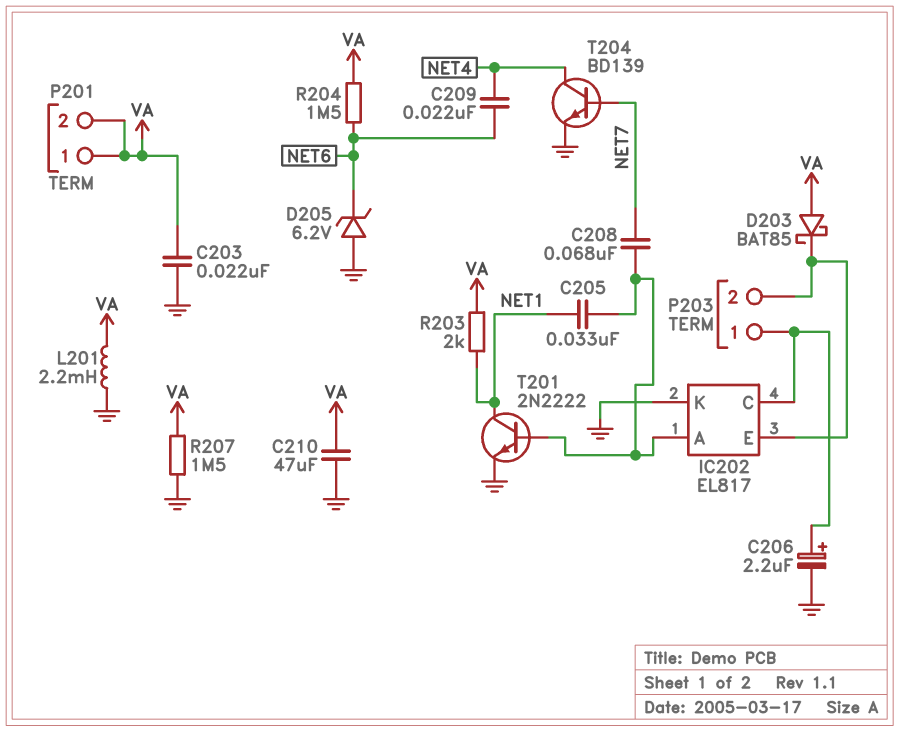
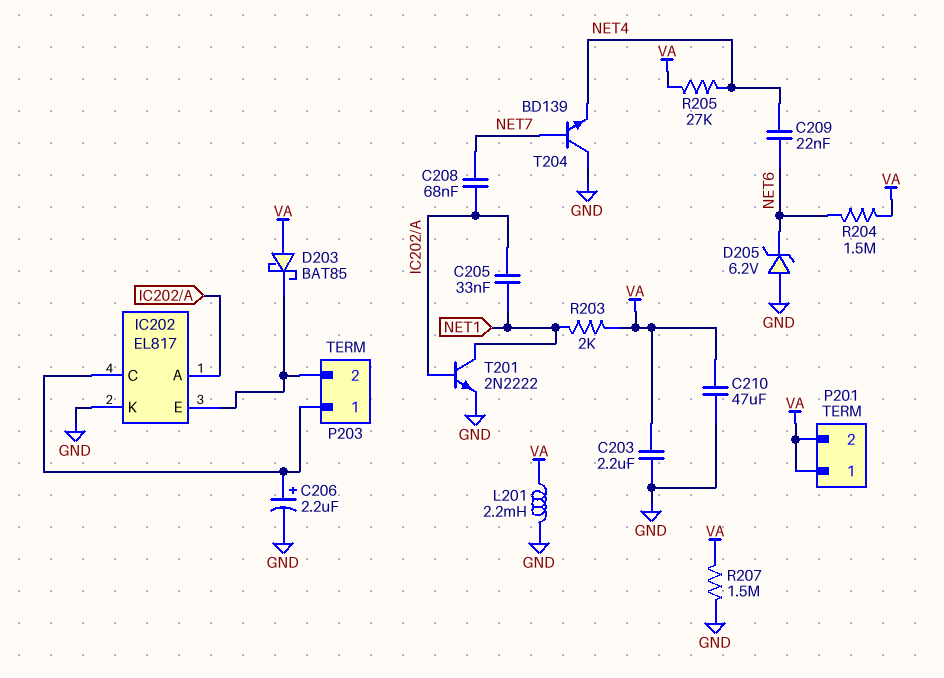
C203: 22nF (GND, VA) -> 2.2uF (GND, VA)
R205: none -> 27k (NET4, VA)
T204: NPN BD139 (B NET7, C NET4, E GND) -> NPN BD139 (B NET7, C GND, E NET4)

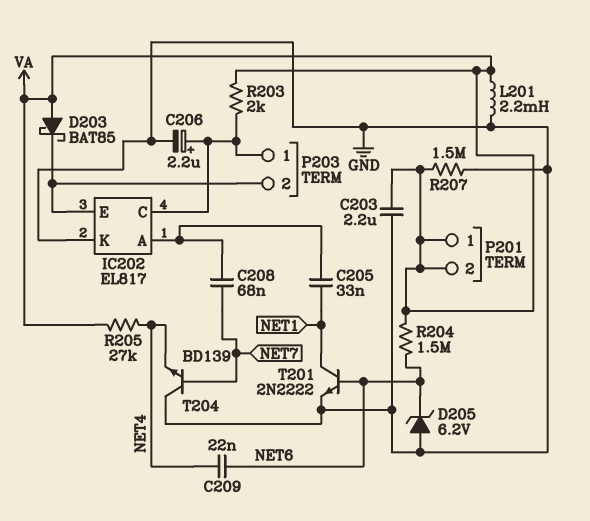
C210: 47uF (GND, VA) -> none
R203: 2k (NET1, VA) -> 2k (IC202/C, VA)
T201: NPN 2N2222 (B IC202/A, C NET1, E GND) -> NPN 2N2222 (B NET6, C NET1, E GND)

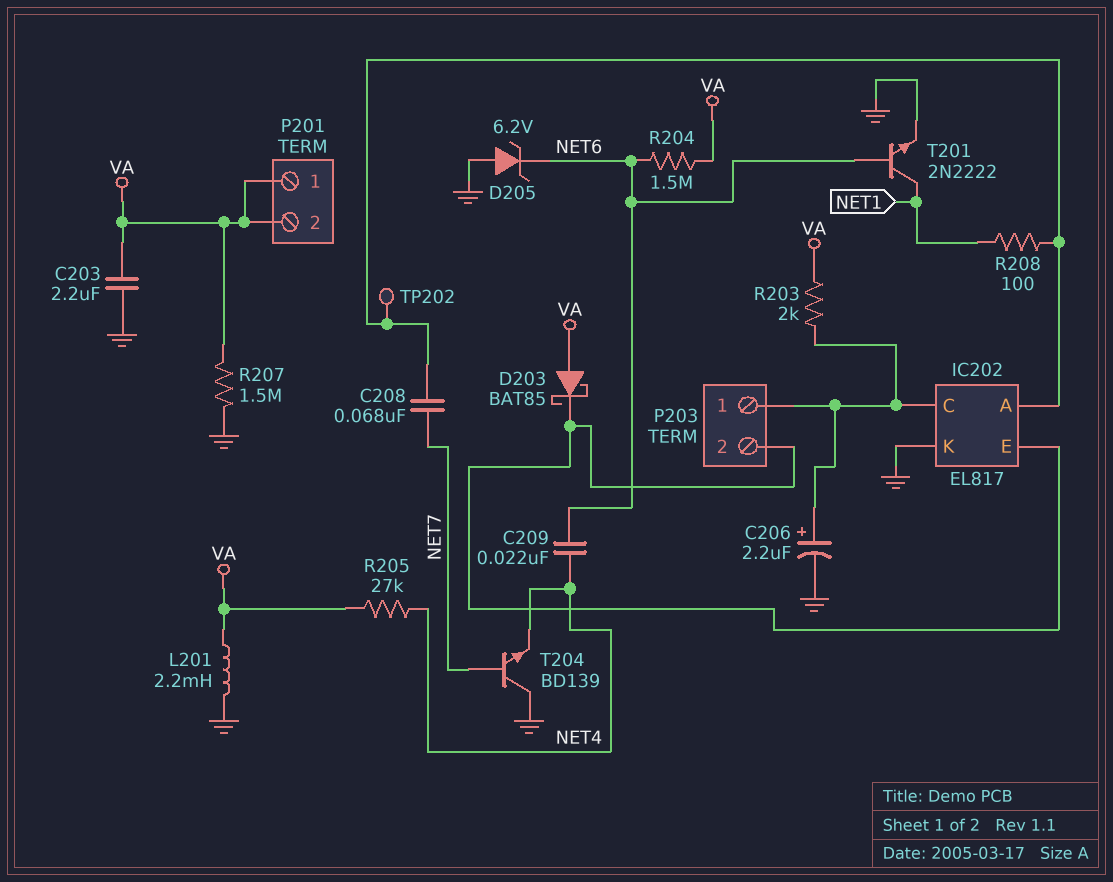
C205: 33nF (IC202/A, NET1) -> none
R208: none -> 100 (IC202/A, NET1)
TP202: none -> test point (IC202/A)

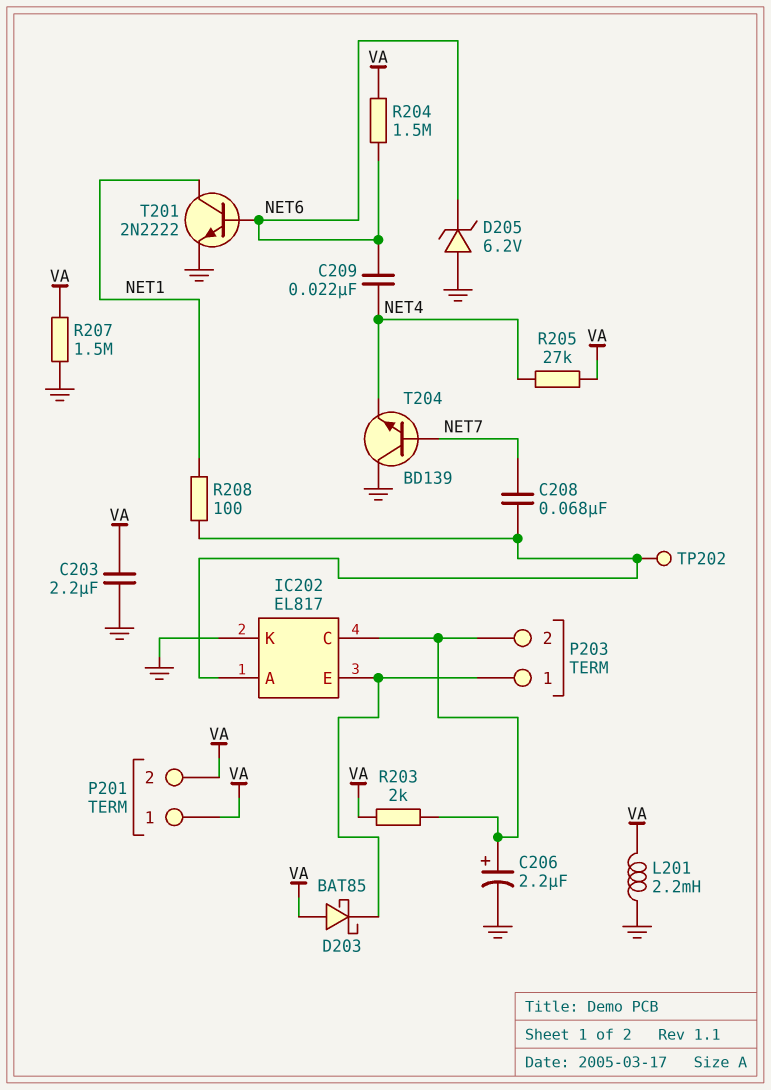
P203 pin 1: IC202/C -> IC202/E
P203 pin 2: IC202/E -> IC202/C

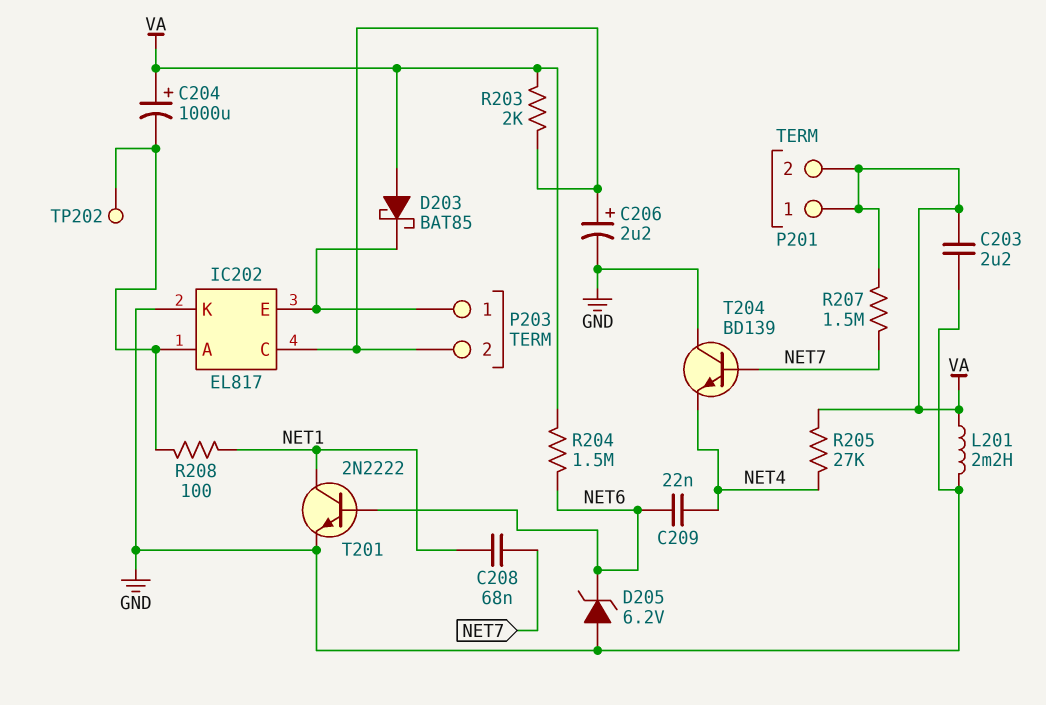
C204: none -> 1000uF (plus VA, minus IC202/A)
C208: 68nF (IC202/A, NET7) -> 68nF (NET1, NET7)
R207: 1.5M (GND, VA) -> 1.5M (NET7, VA)

